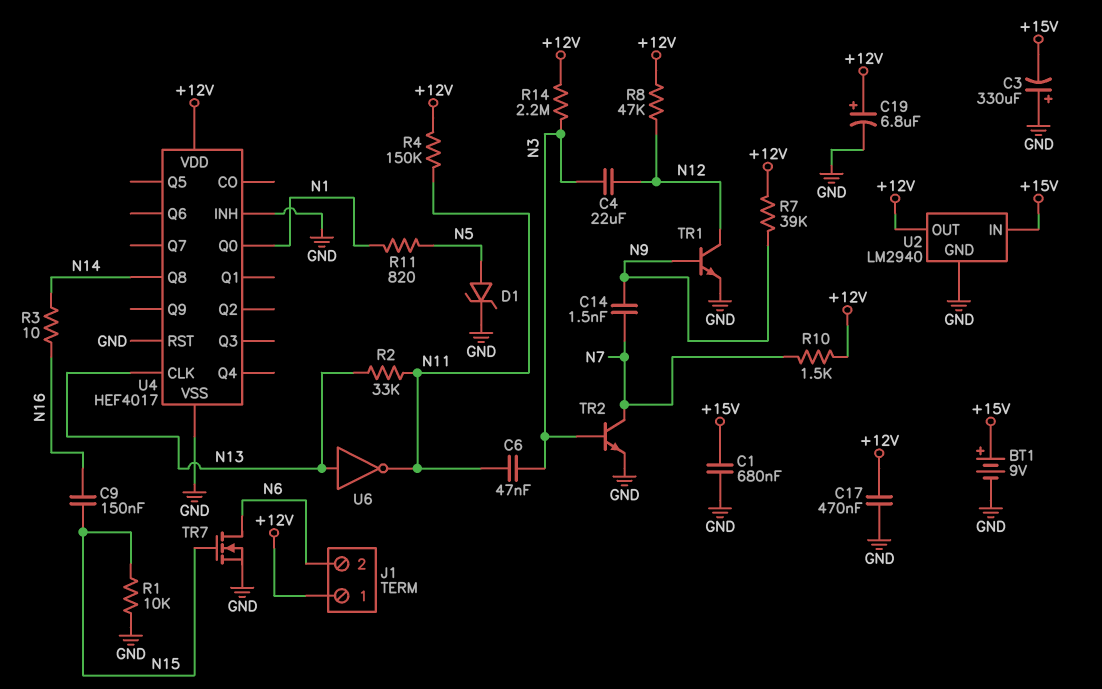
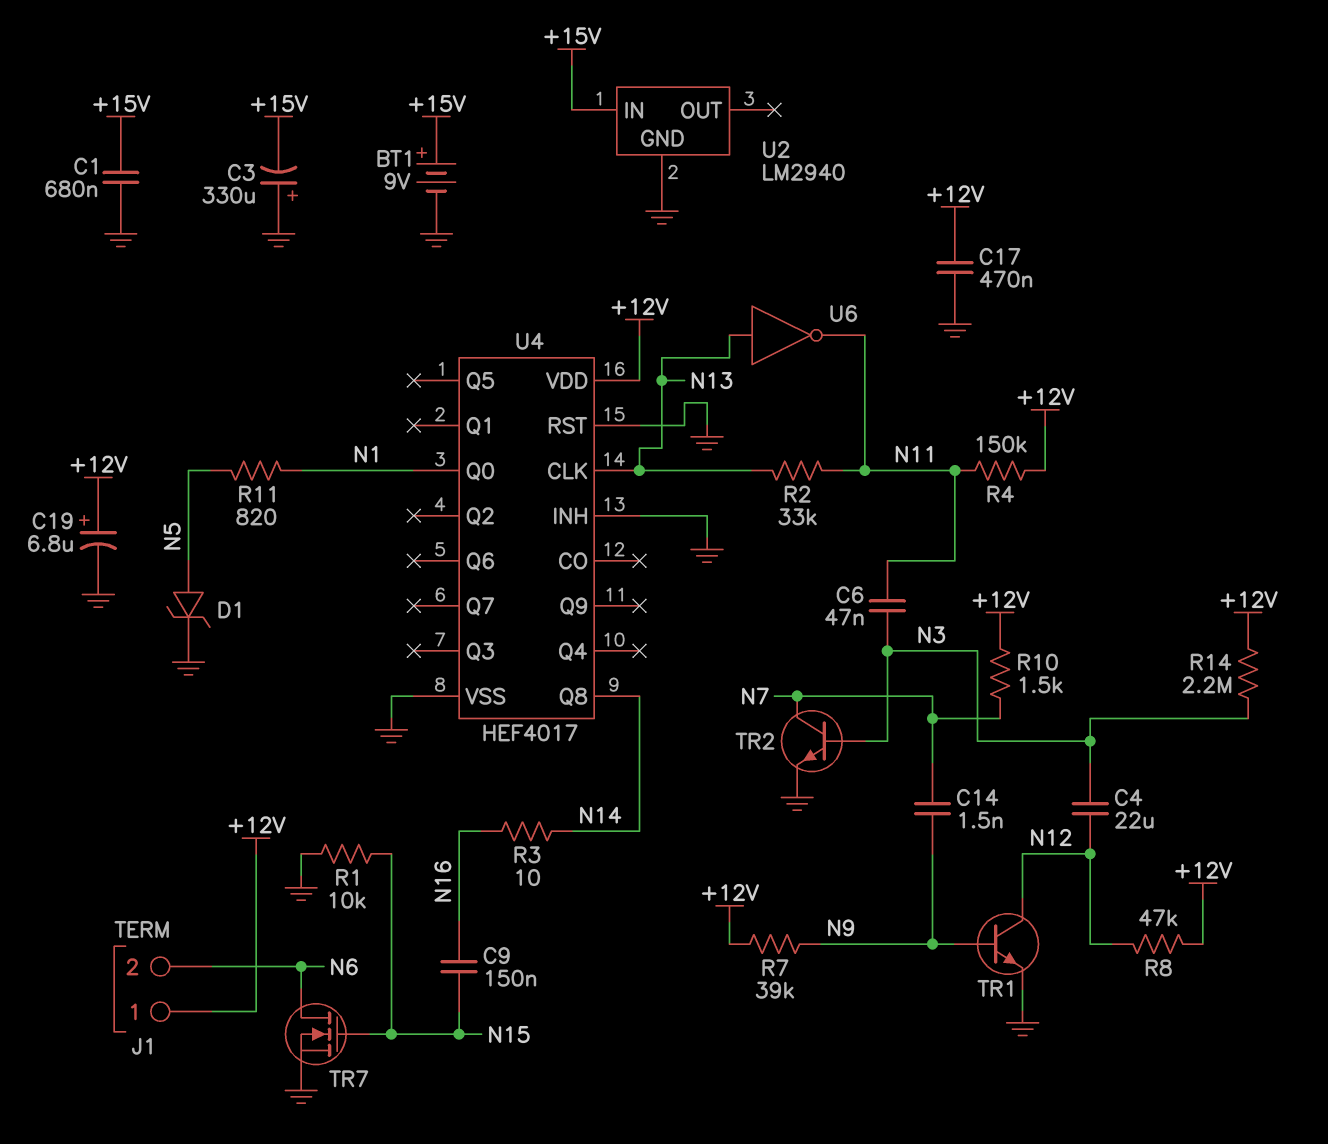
U2 pin OUT: +12V -> none

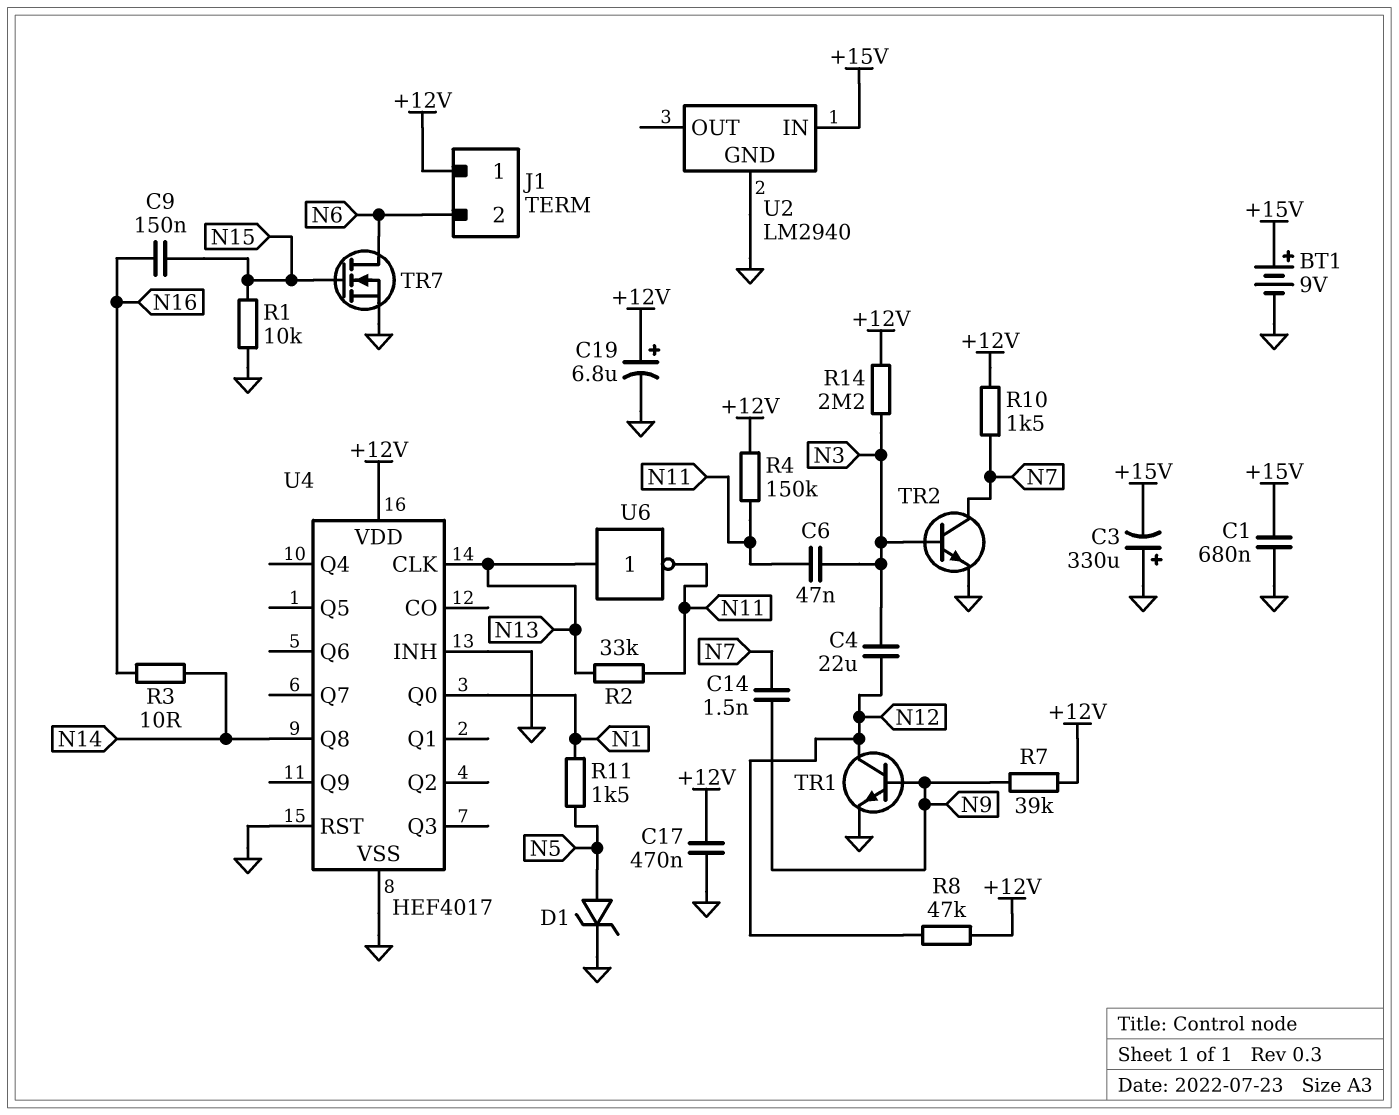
R11: 820 (N1, N5) -> 1.5k (N1, N5)

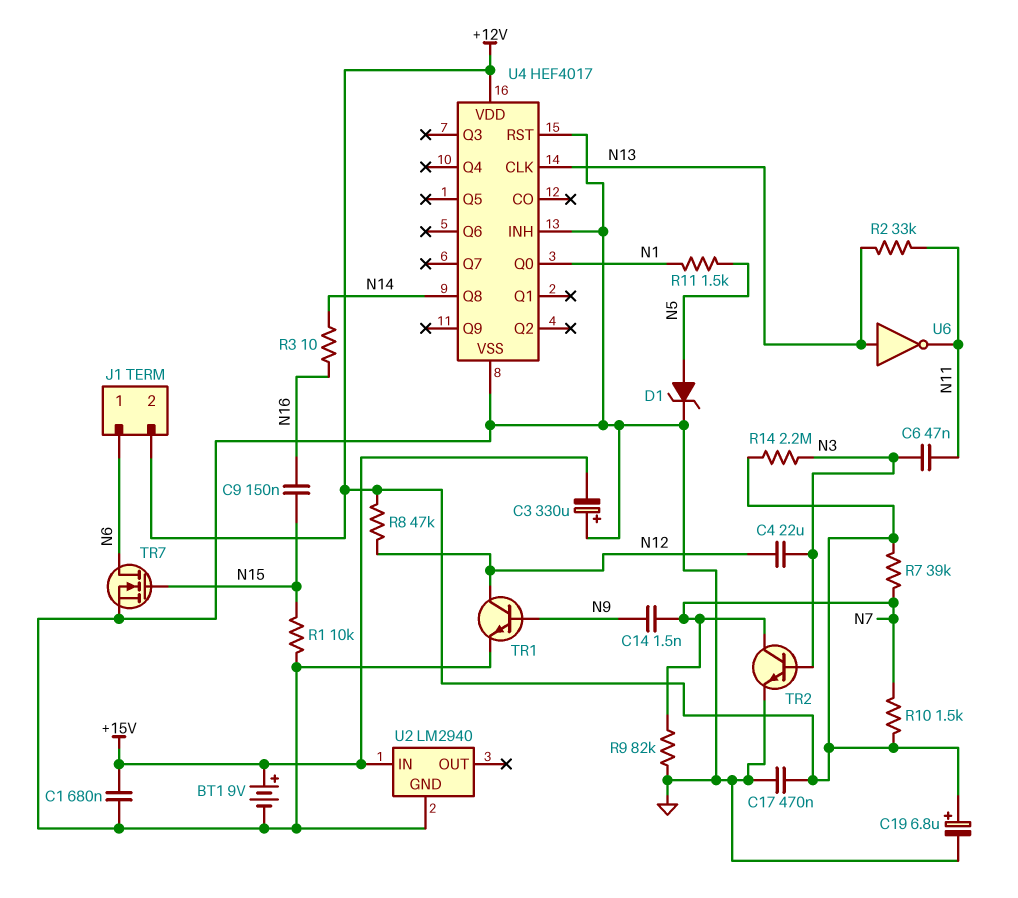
J1 pin 1: +12V -> N6
J1 pin 2: N6 -> +12V
R4: 150k (+12V, N11) -> none
R7: 39k (+12V, N9) -> 39k (+12V, N7)
R9: none -> 82k (GND, N7)

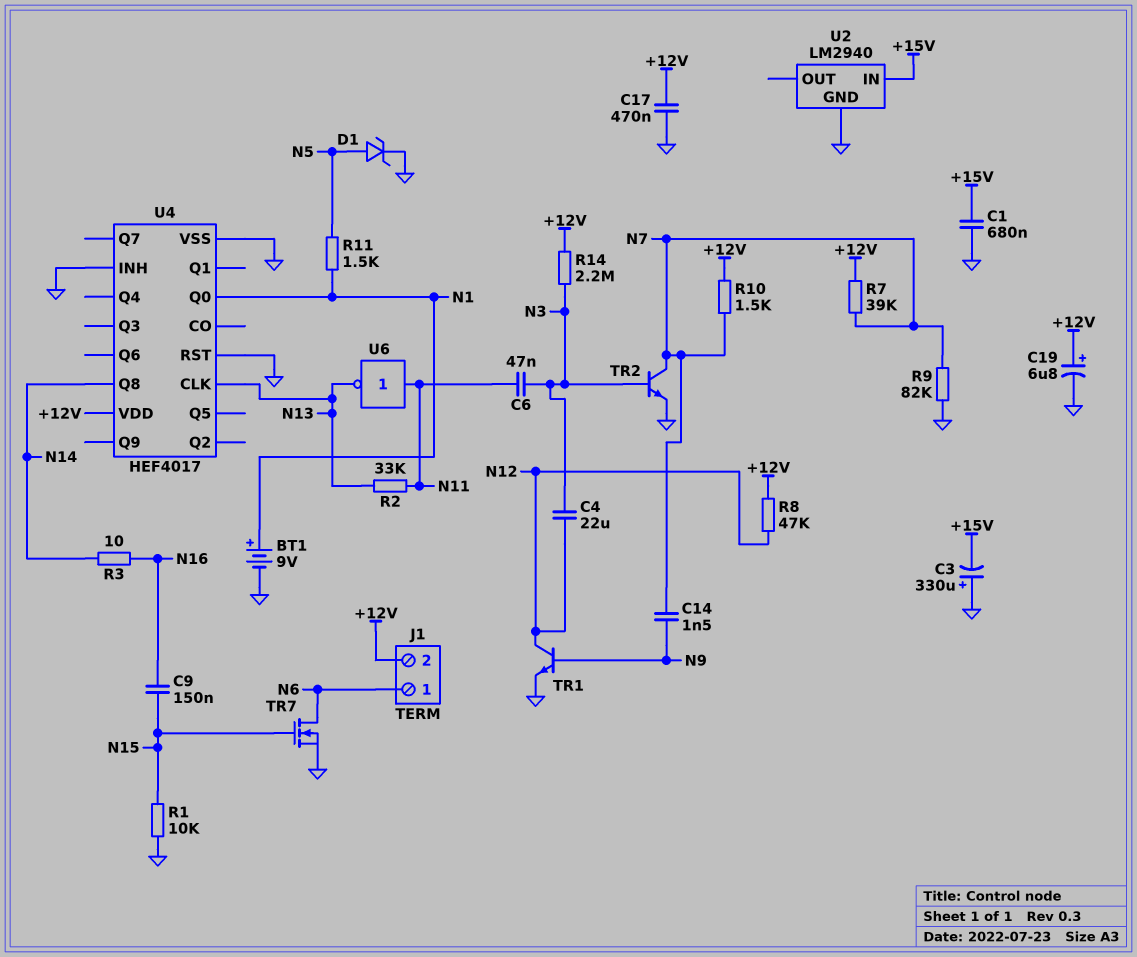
BT1: 9V (plus +15V, minus GND) -> 9V (plus N1, minus GND)
U6: NOT (in N13, out N11) -> NOT (in N11, out N13)

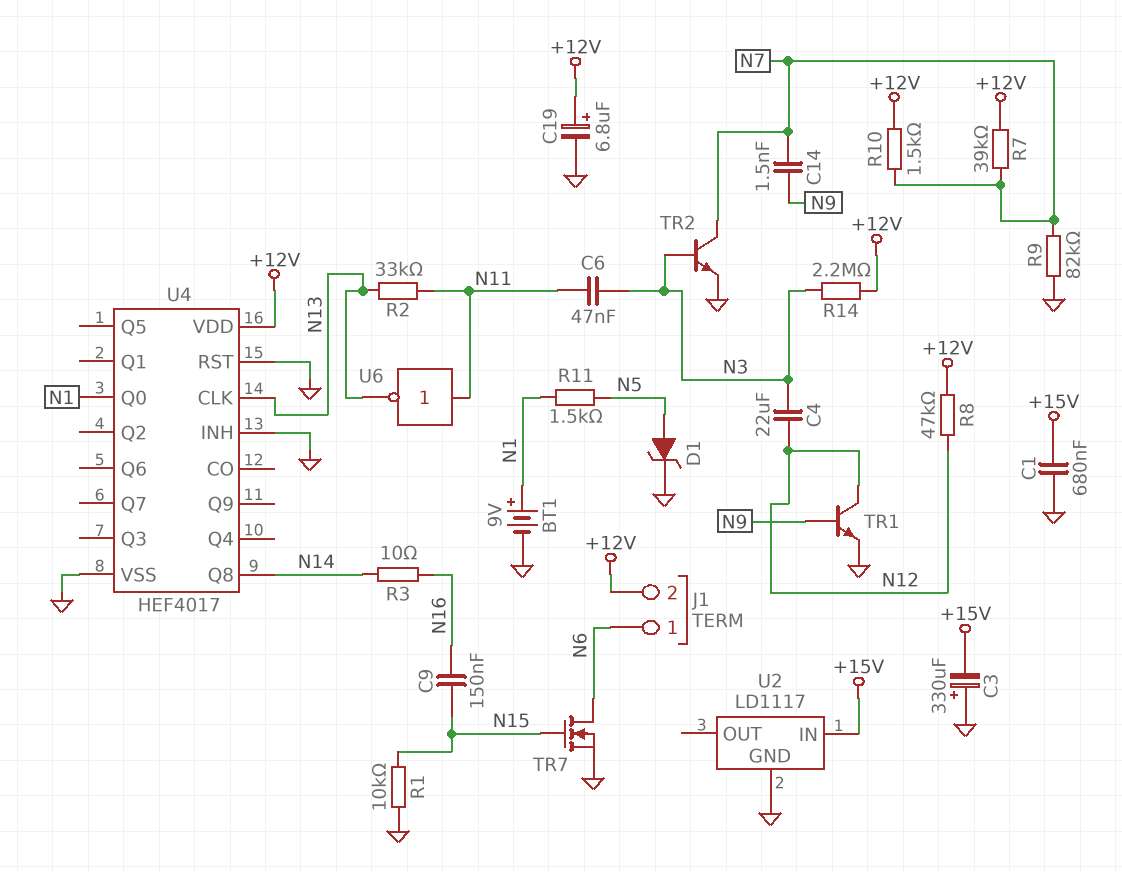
C17: 470nF (+12V, GND) -> none
U2: LM2940 -> LD1117

